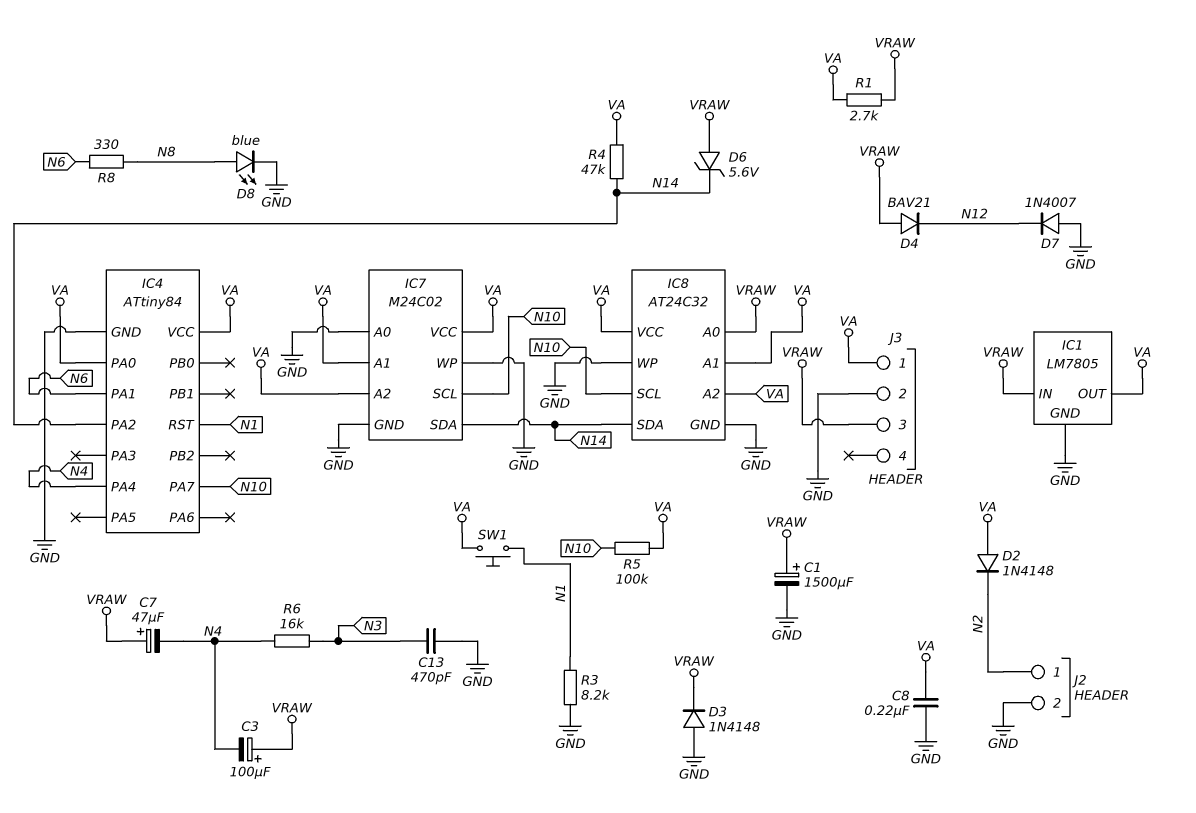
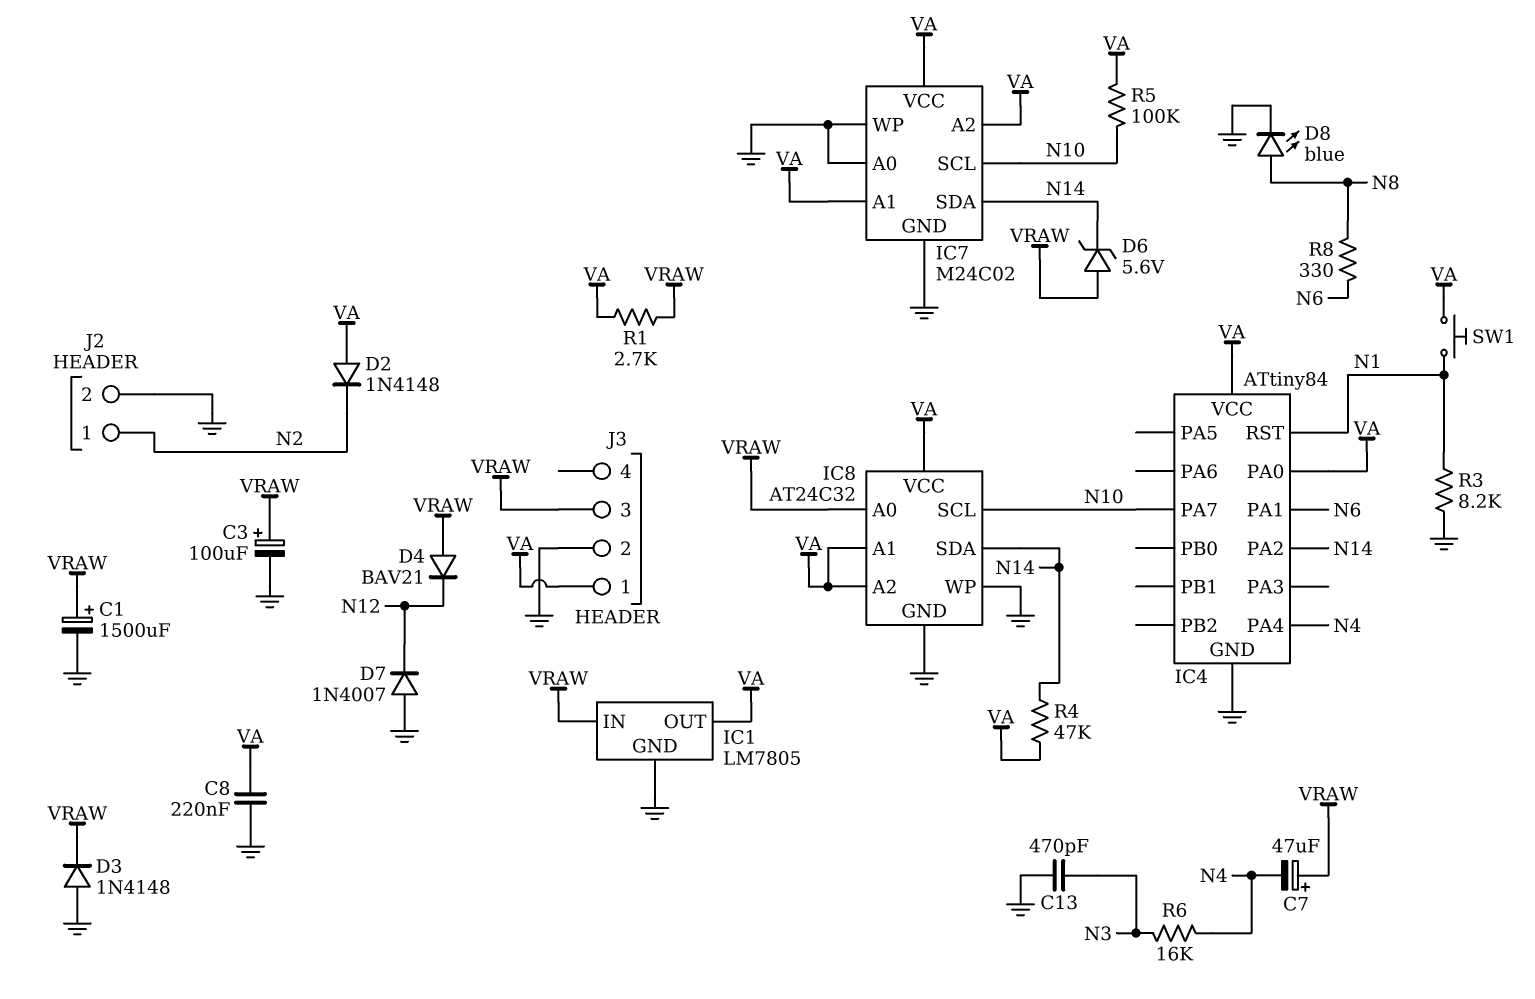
C3: 100uF (plus VRAW, minus N4) -> 100uF (plus VRAW, minus GND)

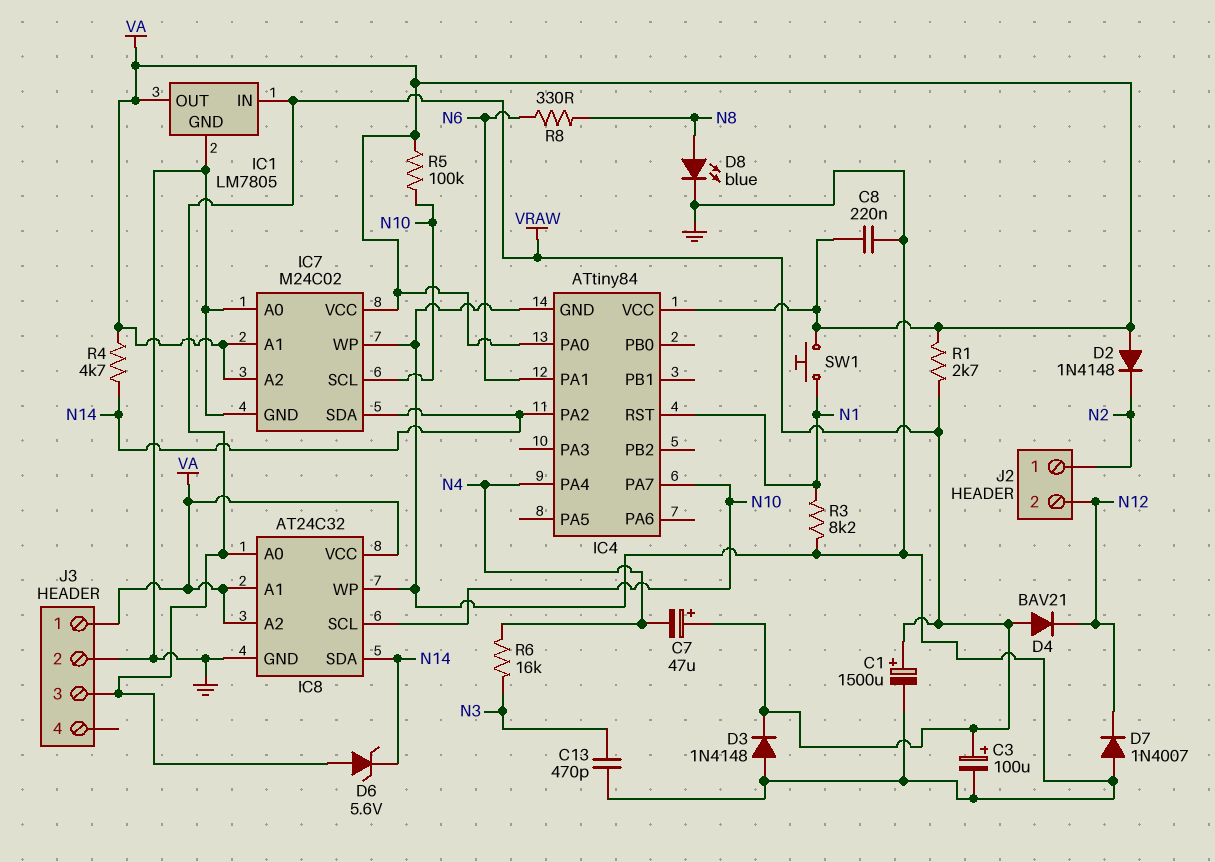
J2 pin 2: GND -> N12
R4: 47k (N14, VA) -> 4.7k (N14, VA)

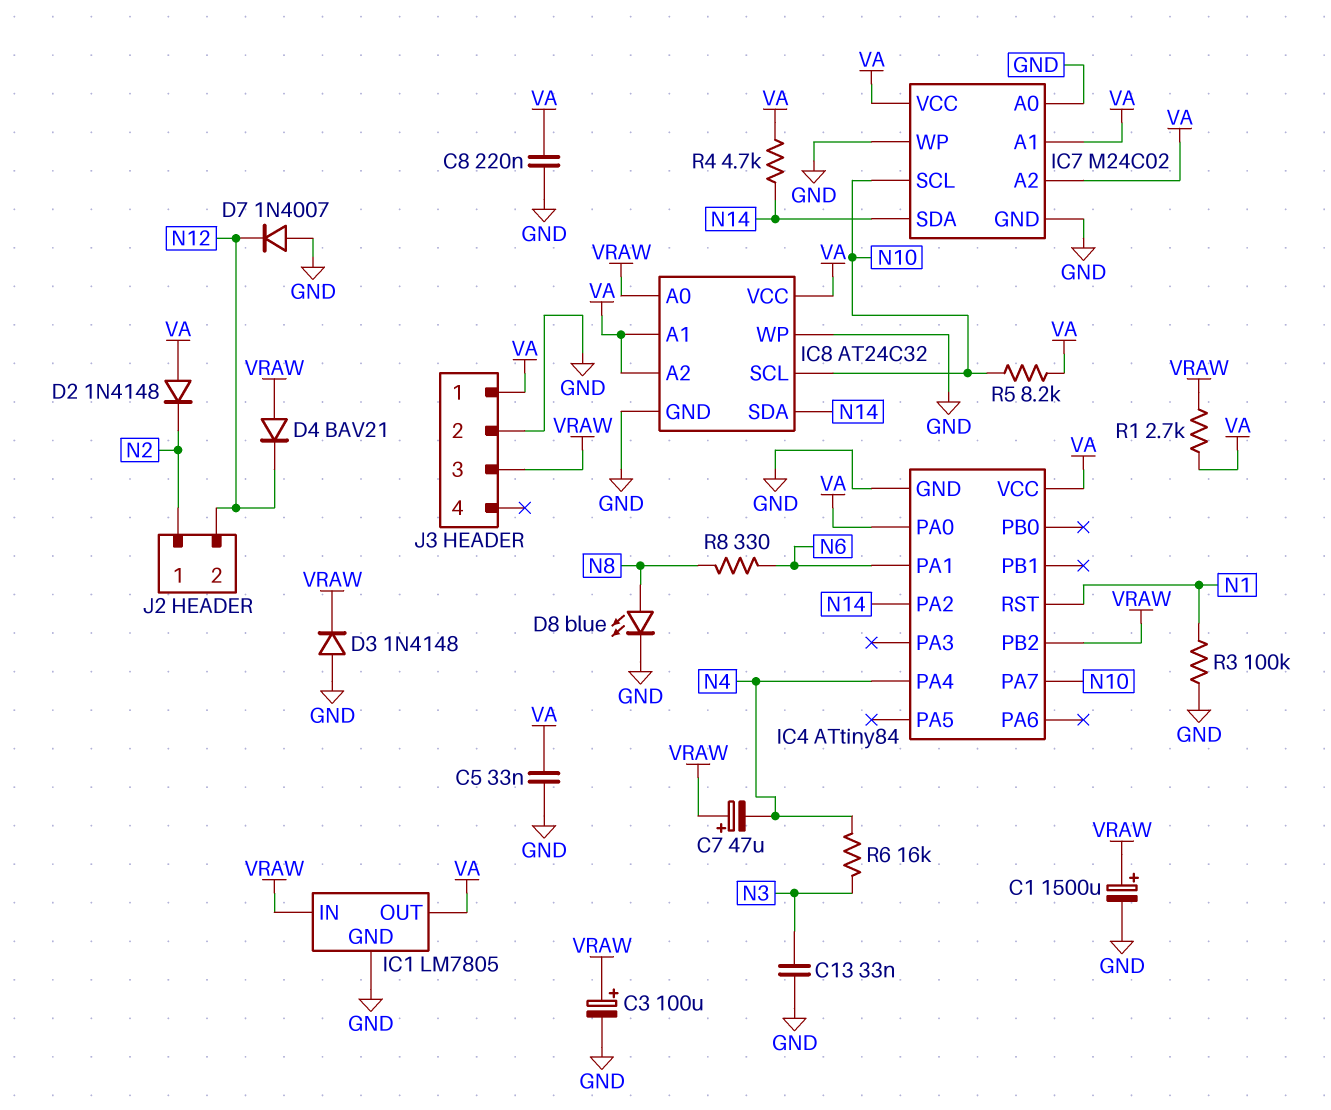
C5: none -> 33nF (GND, VA)
C13: 470pF (GND, N3) -> 33nF (GND, N3)
D6: zener 5.6V (A VRAW, K N14) -> none
IC4 pin PB2: none -> VRAW
R3: 8.2k (GND, N1) -> 100k (GND, N1)
R5: 100k (N10, VA) -> 8.2k (N10, VA)
SW1: button (N1, VA) -> none

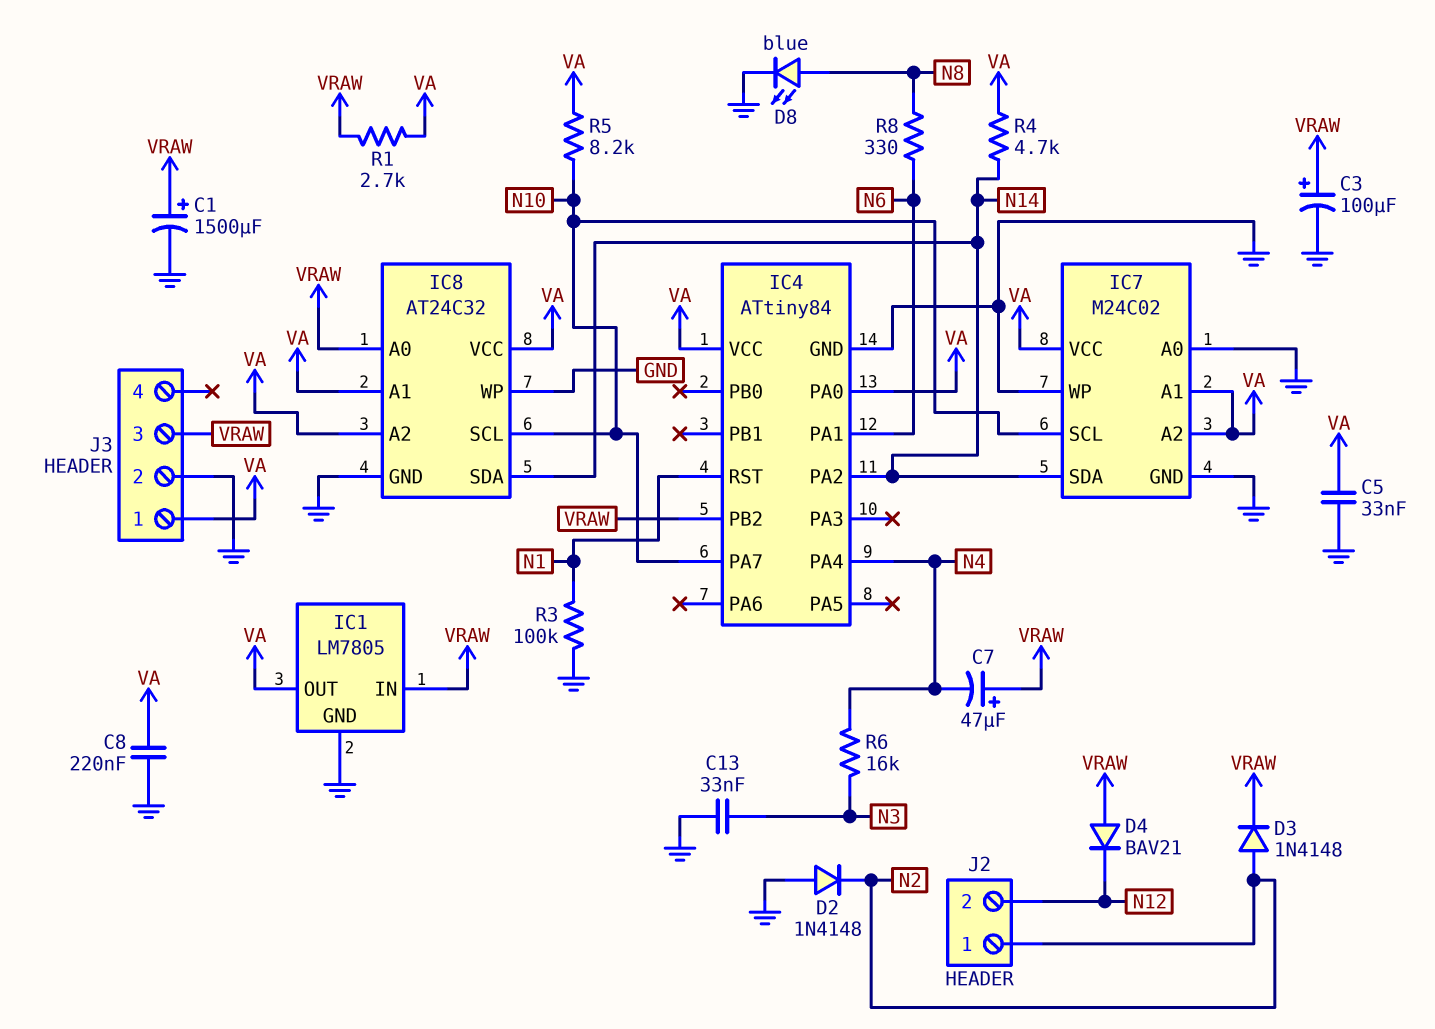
D2: diode 1N4148 (A VA, K N2) -> diode 1N4148 (A GND, K N2)
D3: diode 1N4148 (A GND, K VRAW) -> diode 1N4148 (A N2, K VRAW)
D7: diode 1N4007 (A GND, K N12) -> none

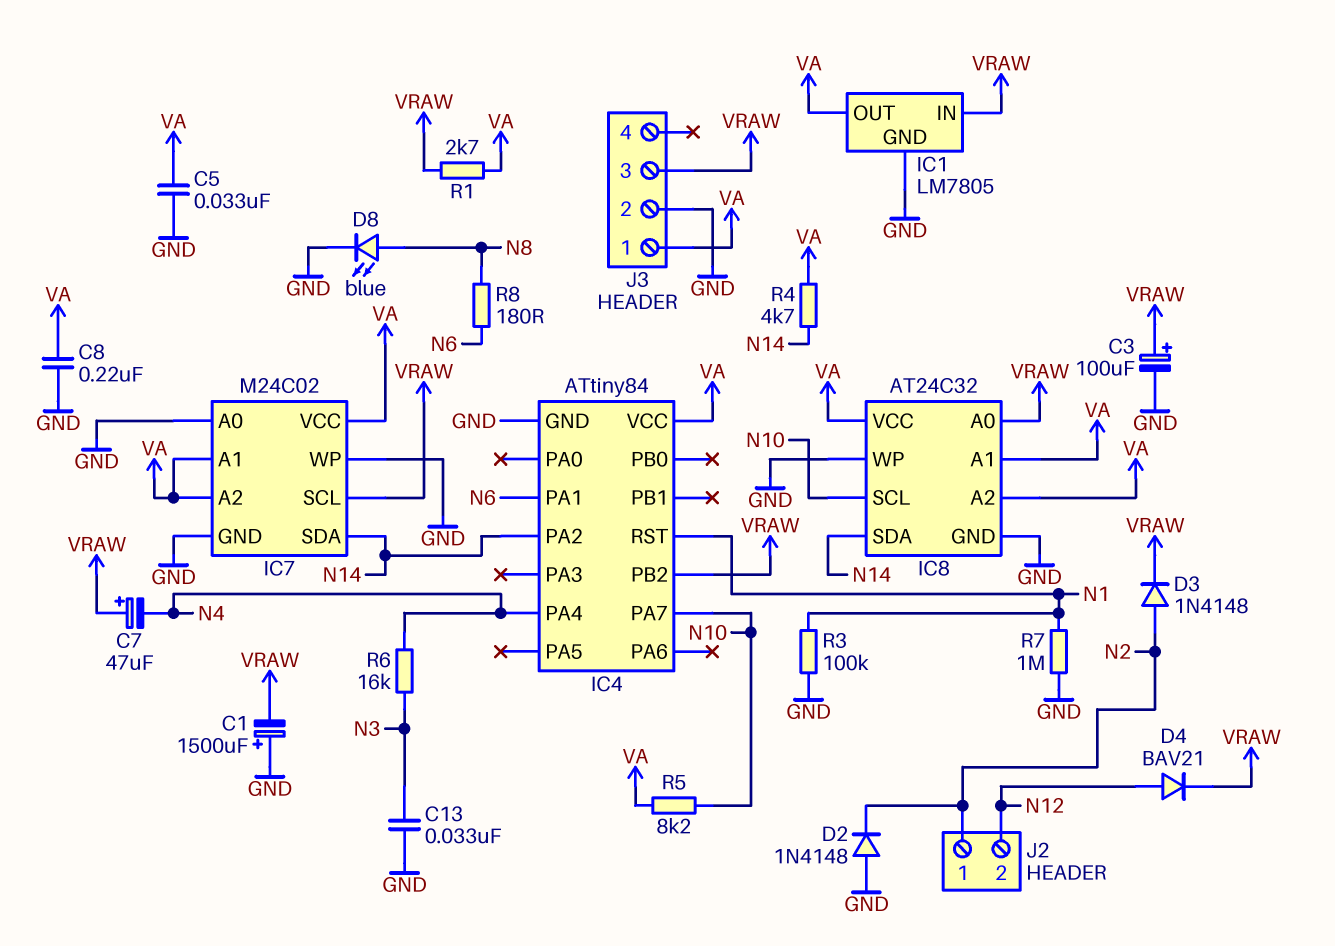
C1: 1500uF (plus VRAW, minus GND) -> 1500uF (plus GND, minus VRAW)
D4: diode BAV21 (A VRAW, K N12) -> diode BAV21 (A N12, K VRAW)
IC4 pin PA0: VA -> none
IC7 pin SCL: N10 -> VRAW
R7: none -> 1M (GND, N1)
R8: 330 (N6, N8) -> 180 (N6, N8)

